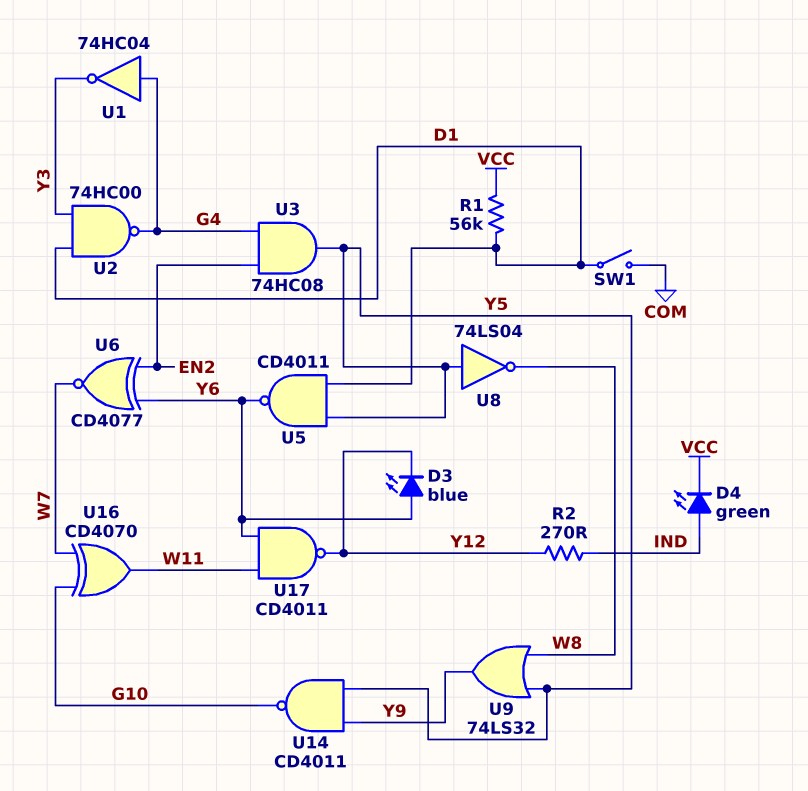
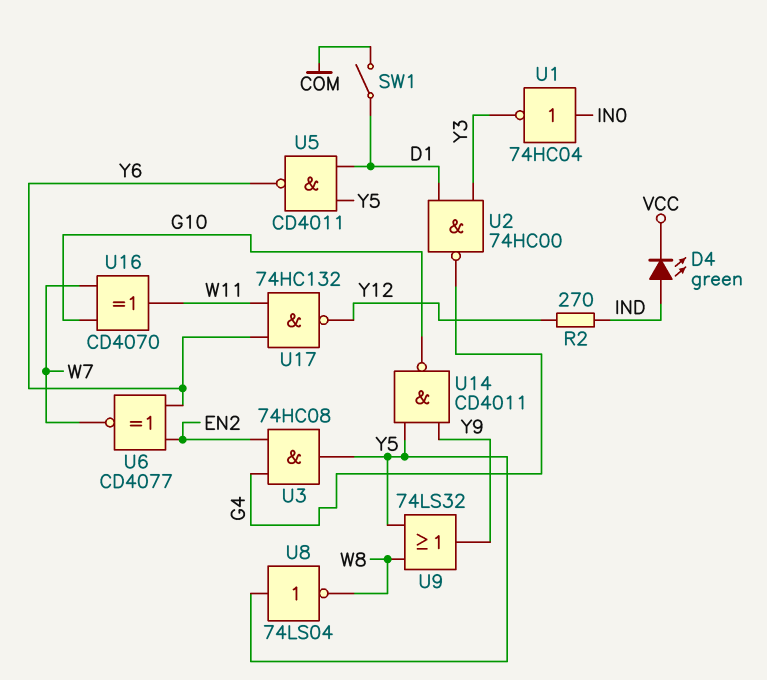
D3: LED blue (A Y6, K Y12) -> none
R1: 56k (D1, VCC) -> none
U1: NOT 74HC04 (in G4, out Y3) -> NOT 74HC04 (in IN0, out Y3)
U17: NAND CD4011 (in W11, in Y6, out Y12) -> NAND 74HC132 (in W11, in Y6, out Y12)

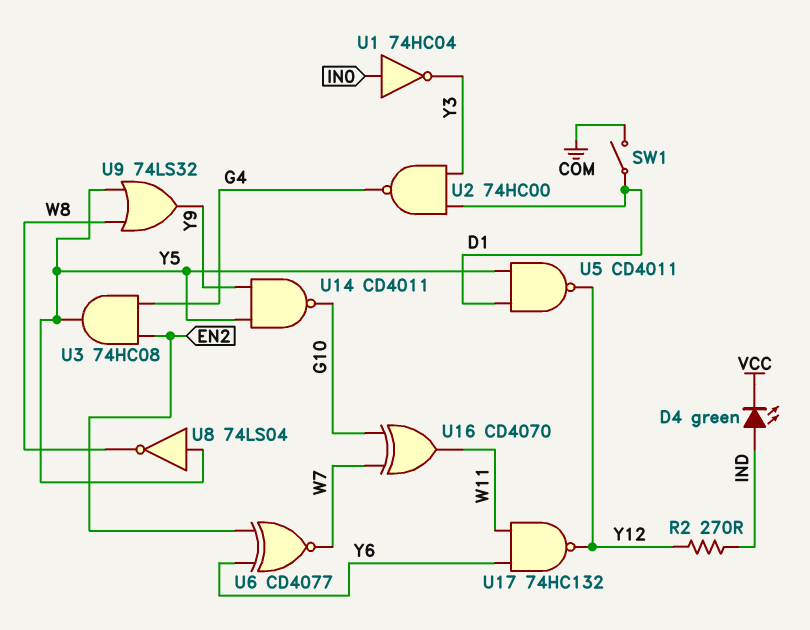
U5: NAND CD4011 (in D1, in Y5, out Y6) -> NAND CD4011 (in D1, in Y5, out Y12)

